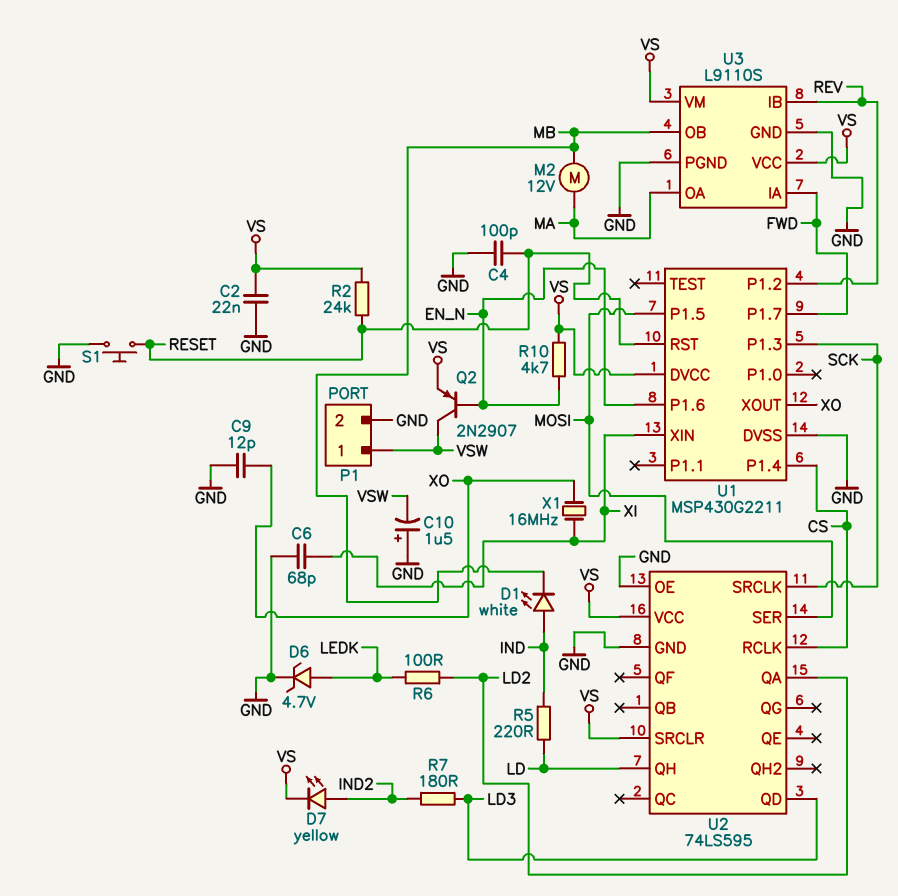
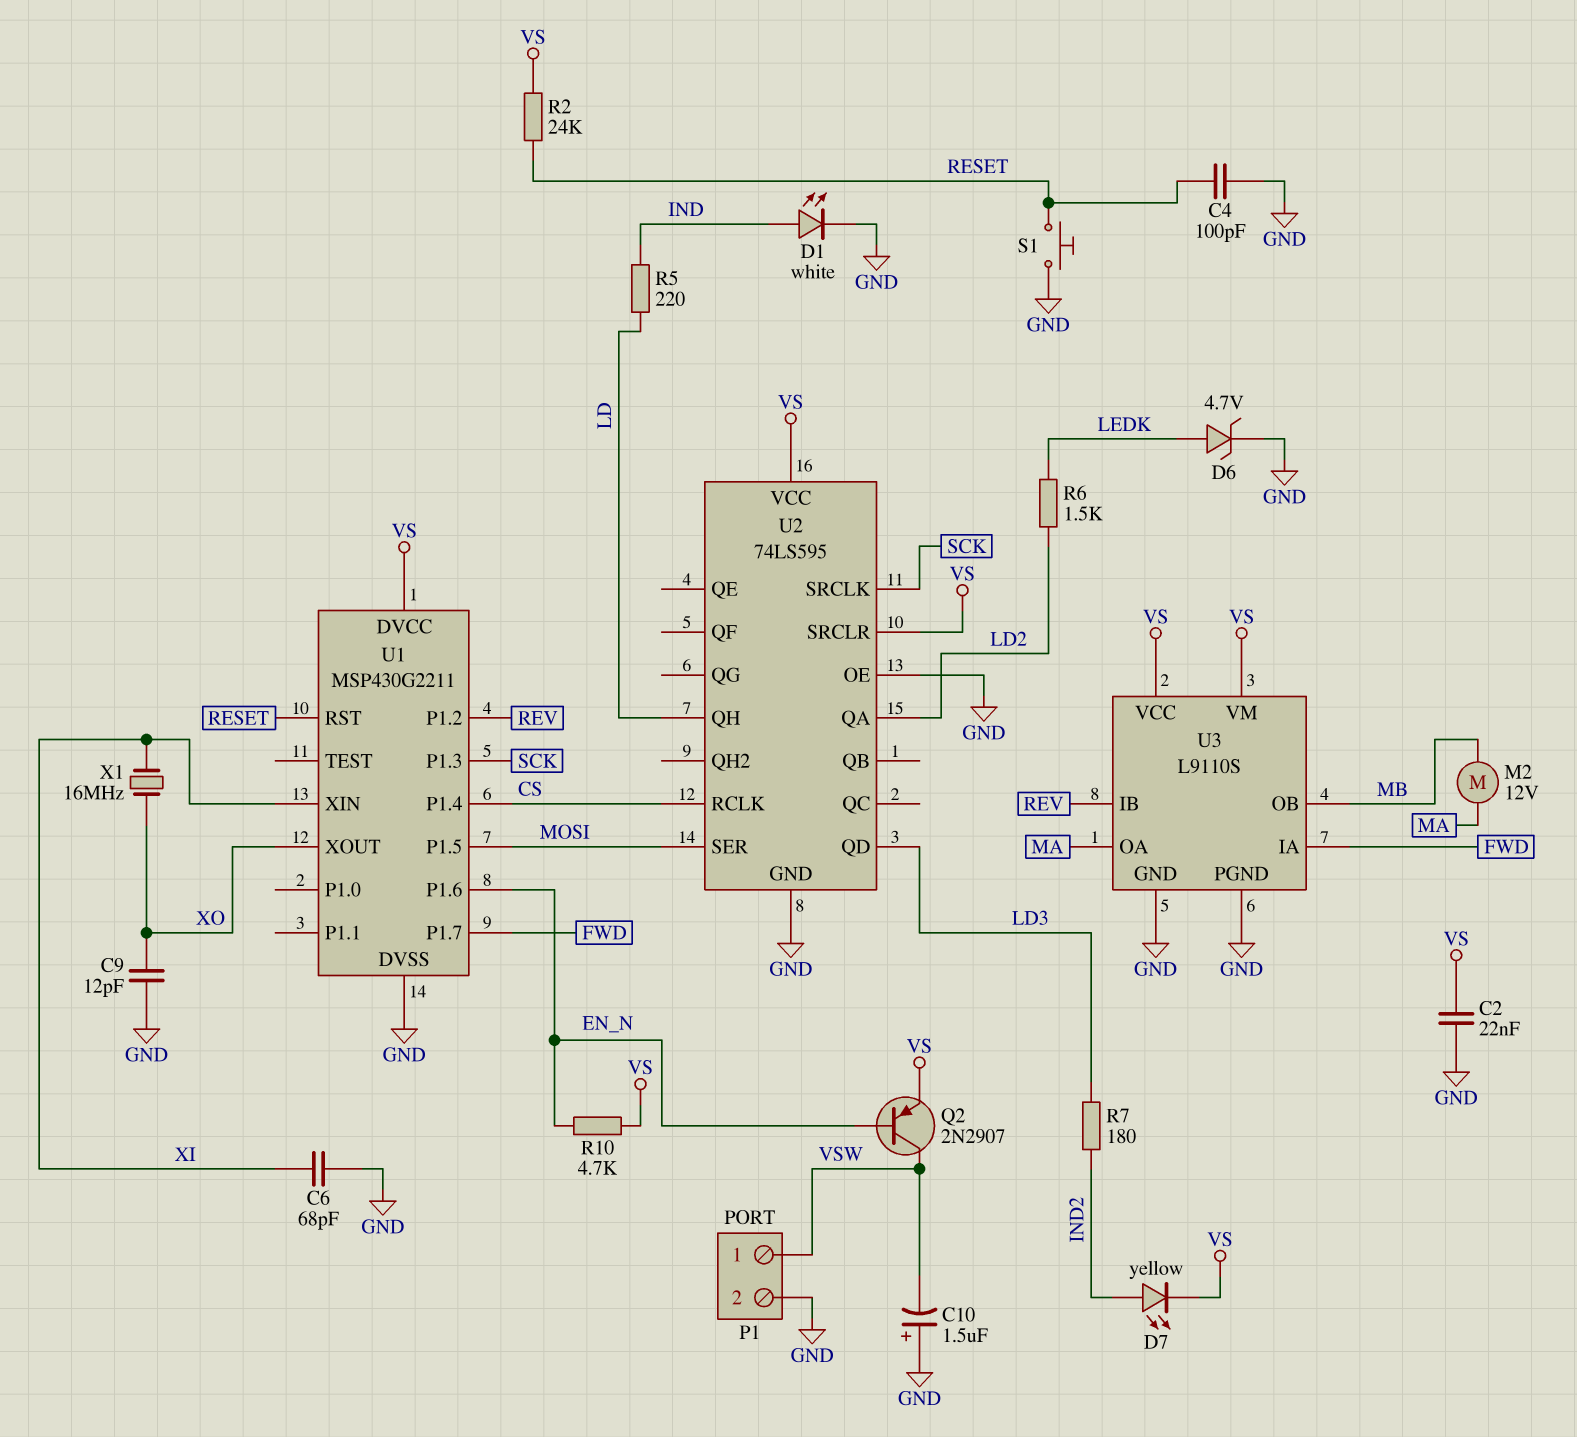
D1: LED white (A IND, K MB) -> LED white (A IND, K GND)
R6: 100 (LD2, LEDK) -> 1.5k (LD2, LEDK)

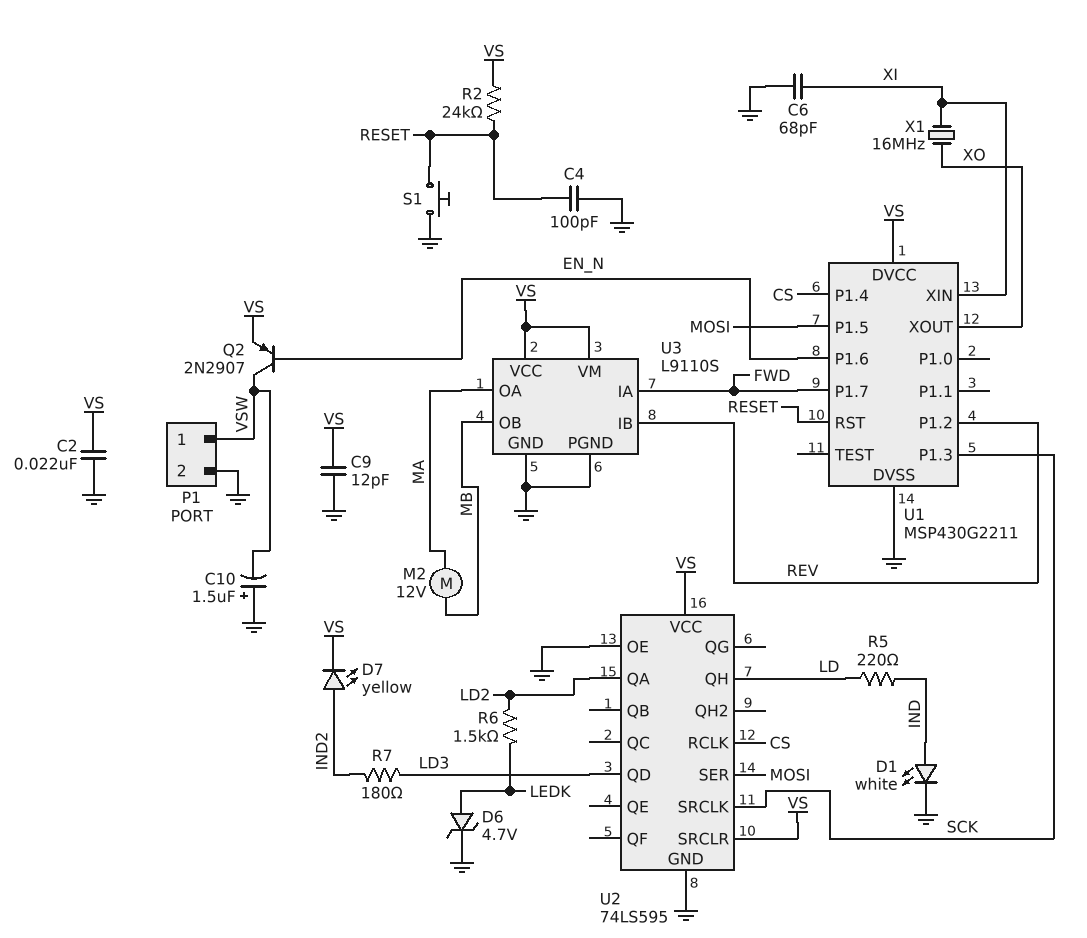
C9: 12pF (GND, XO) -> 12pF (GND, VS)
R10: 4.7k (EN_N, VS) -> none

